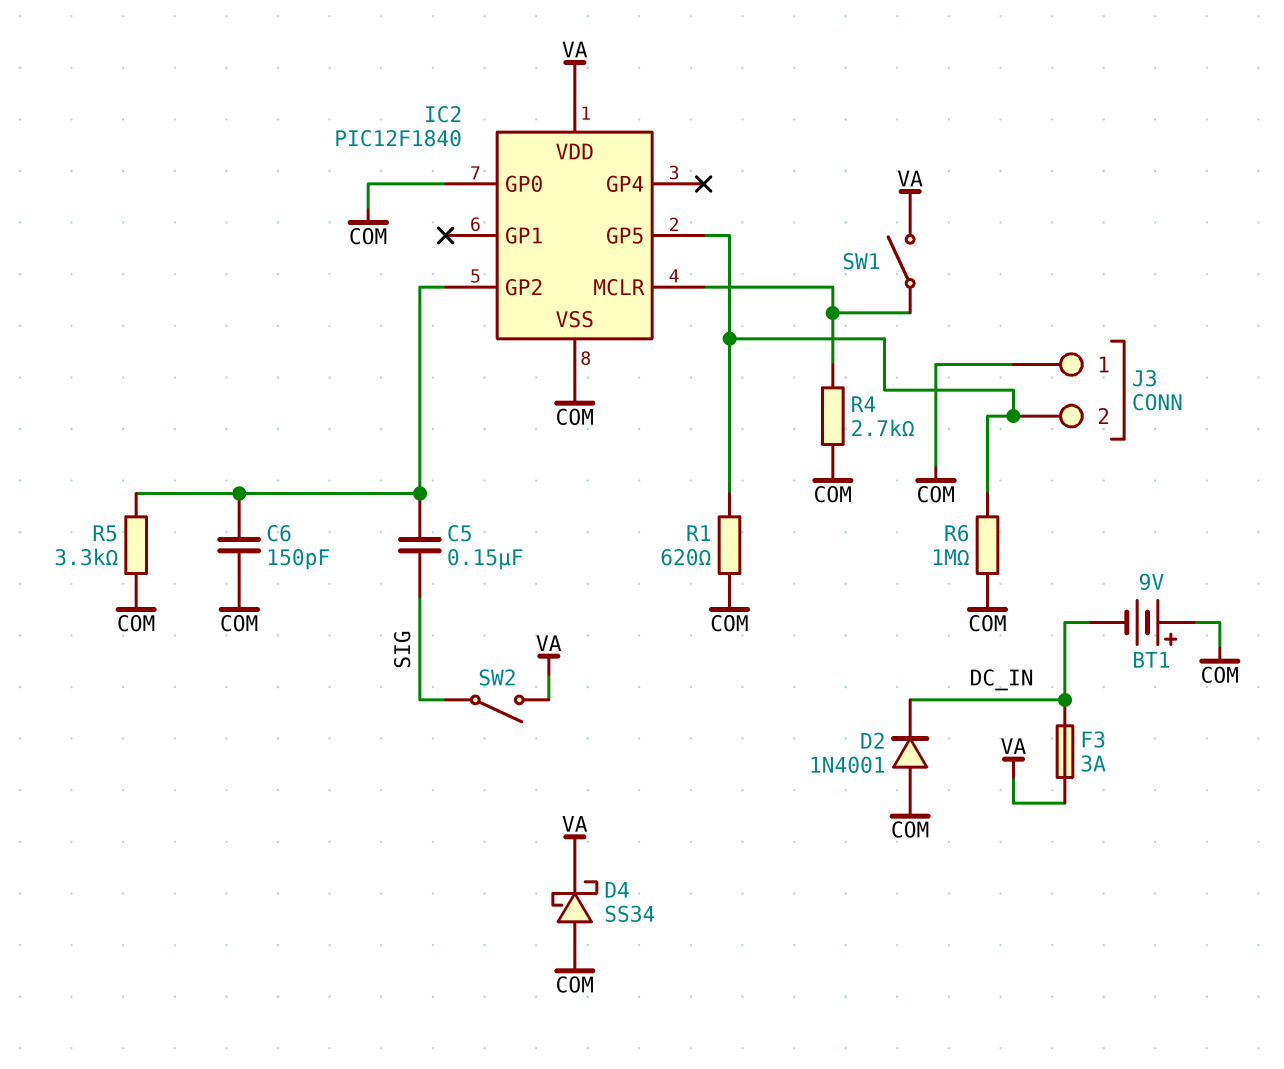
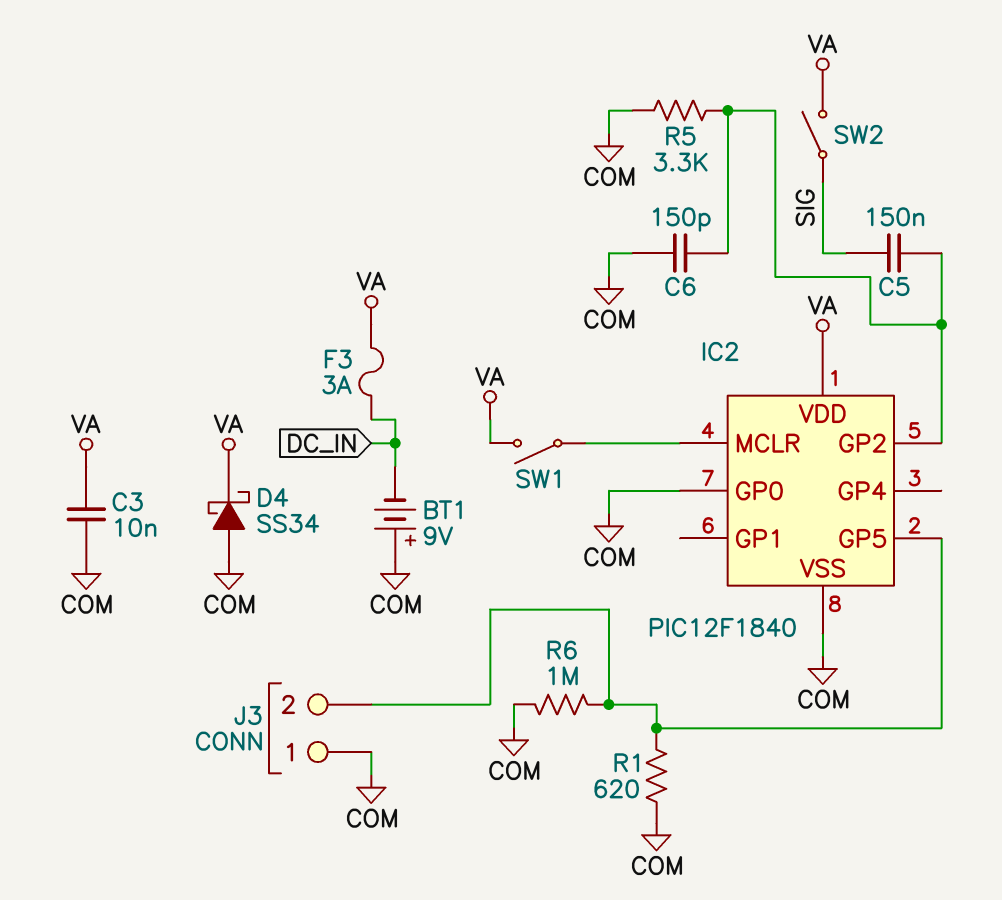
C3: none -> 10nF (COM, VA)
D2: diode 1N4001 (A COM, K DC_IN) -> none
R4: 2.7k (COM, IC2/MCLR) -> none

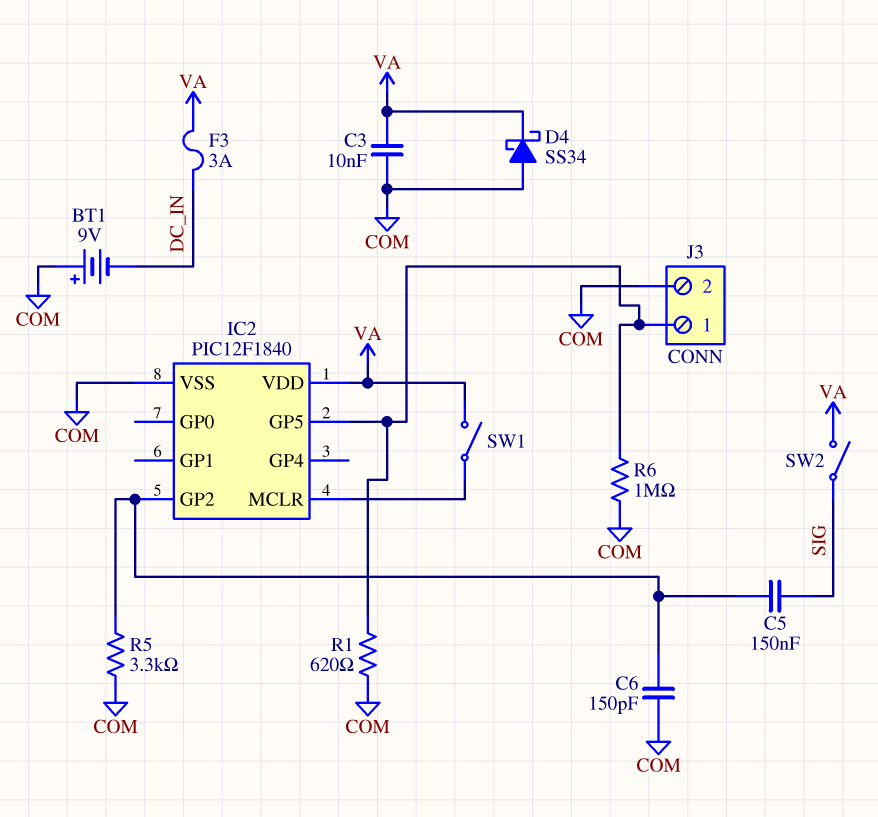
IC2 pin GP0: COM -> none
J3 pin 1: COM -> IC2/GP5
J3 pin 2: IC2/GP5 -> COM

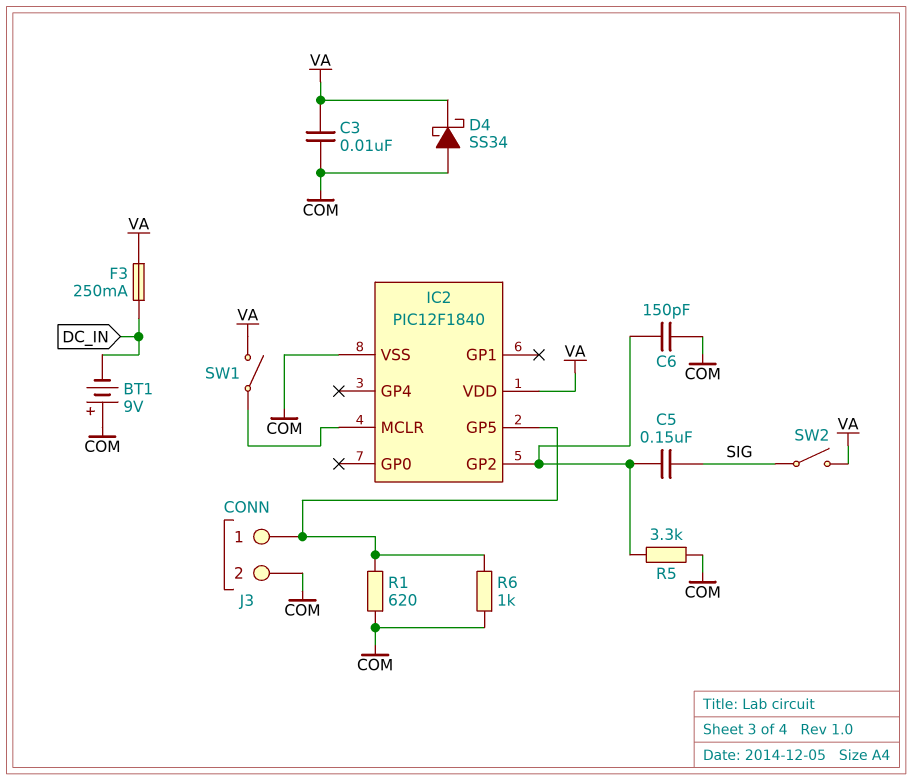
F3: 3A (DC_IN, VA) -> 250mA (DC_IN, VA)
R6: 1M (COM, IC2/GP5) -> 1k (COM, IC2/GP5)

